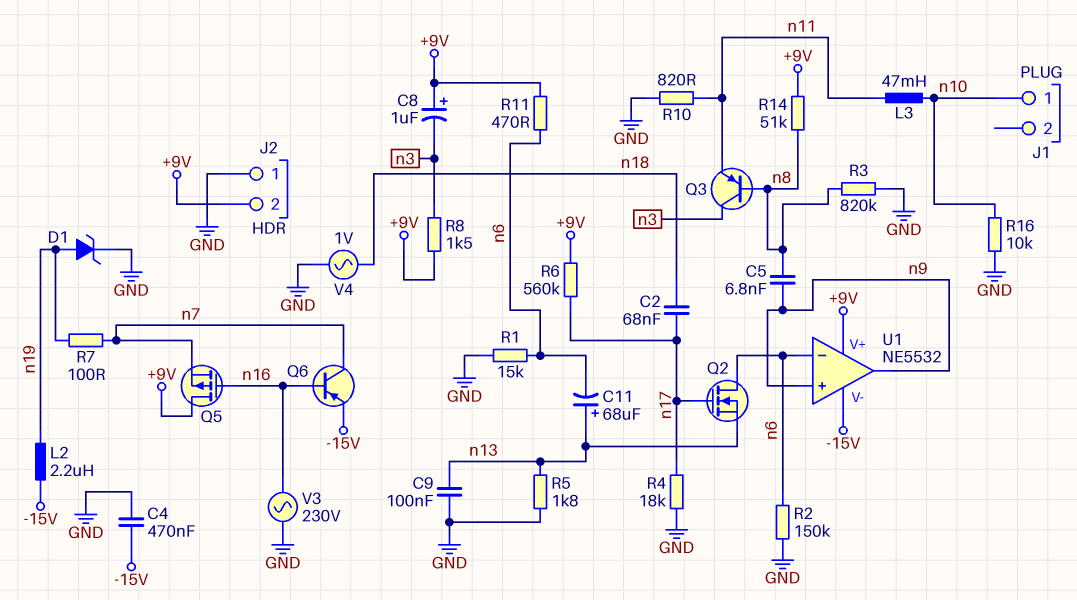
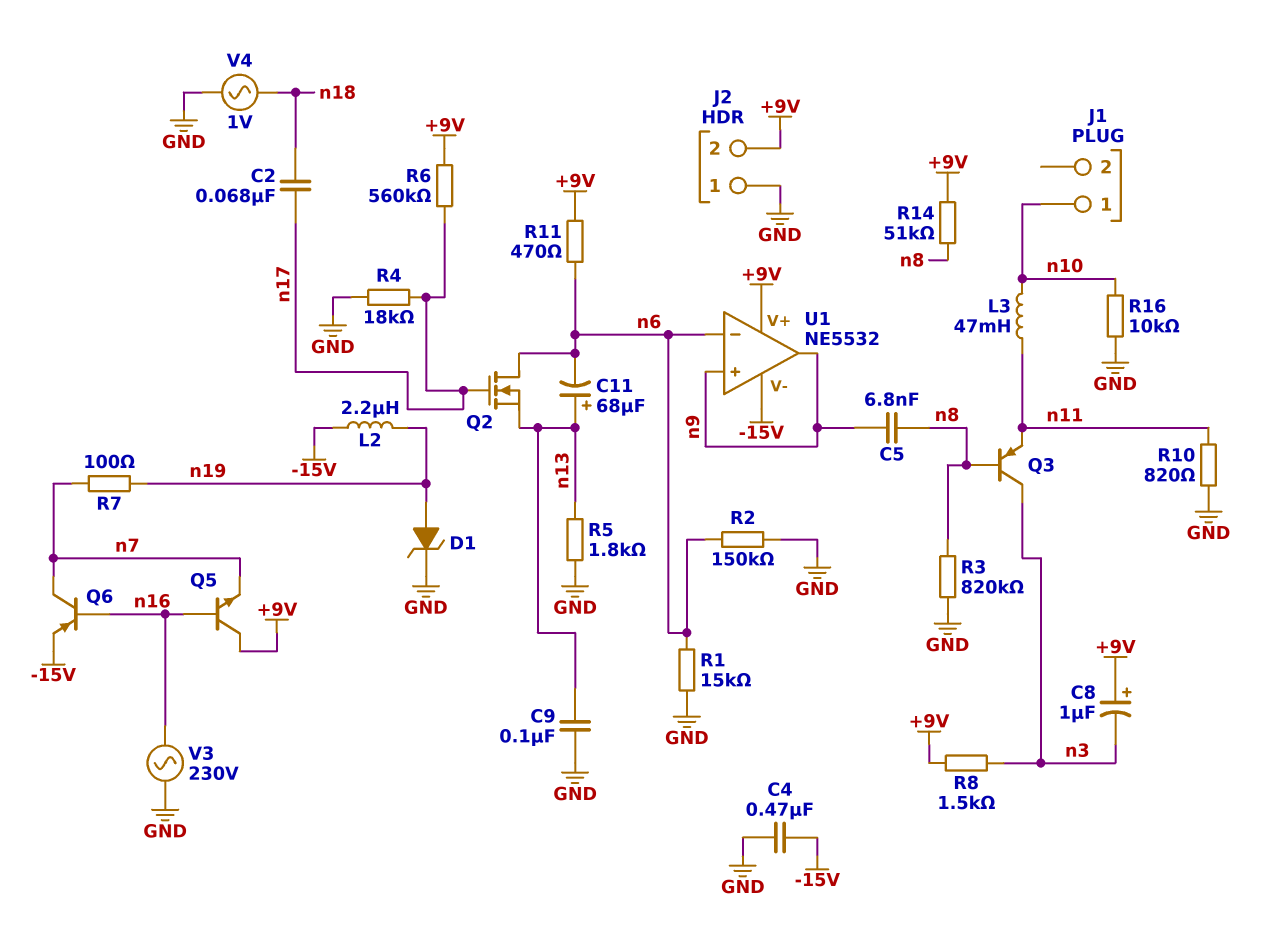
Q5: PMOS (G n16, D +9V, S n7) -> NPN (B n16, C +9V, E n7)

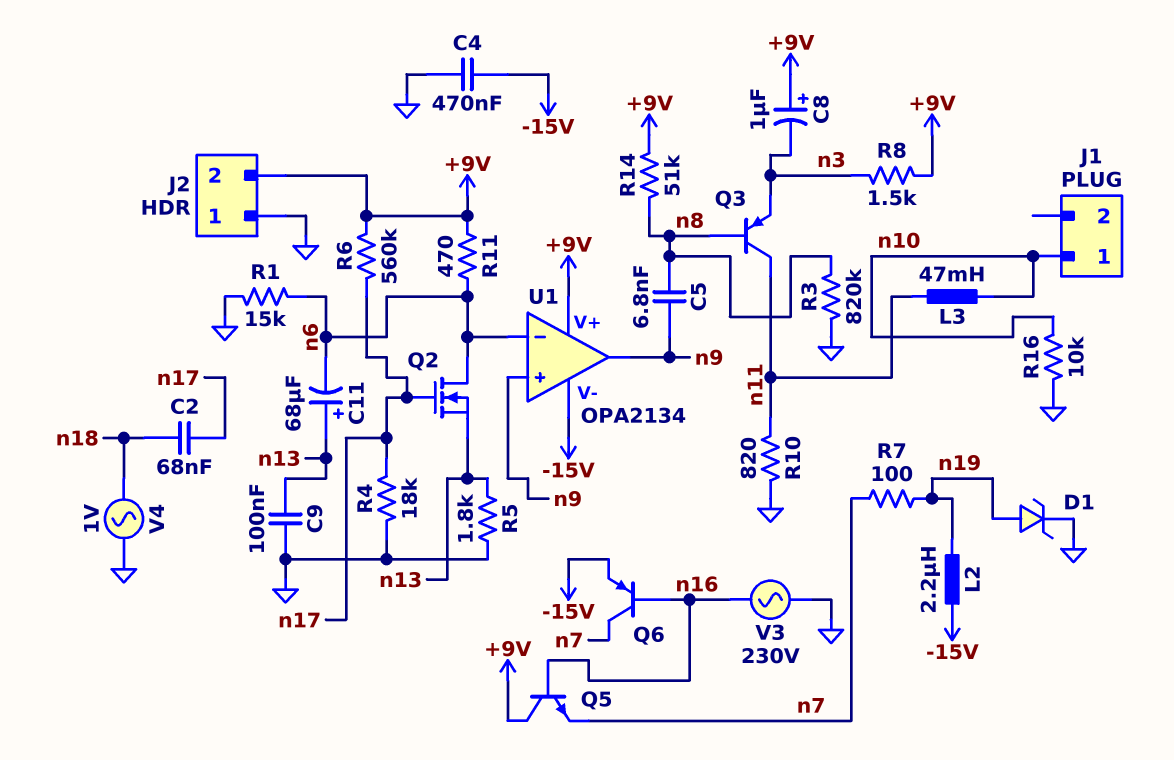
Q3: PNP (B n8, C n3, E n11) -> PNP (B n8, C n11, E n3)
R2: 150k (GND, n6) -> none
U1: NE5532 -> OPA2134

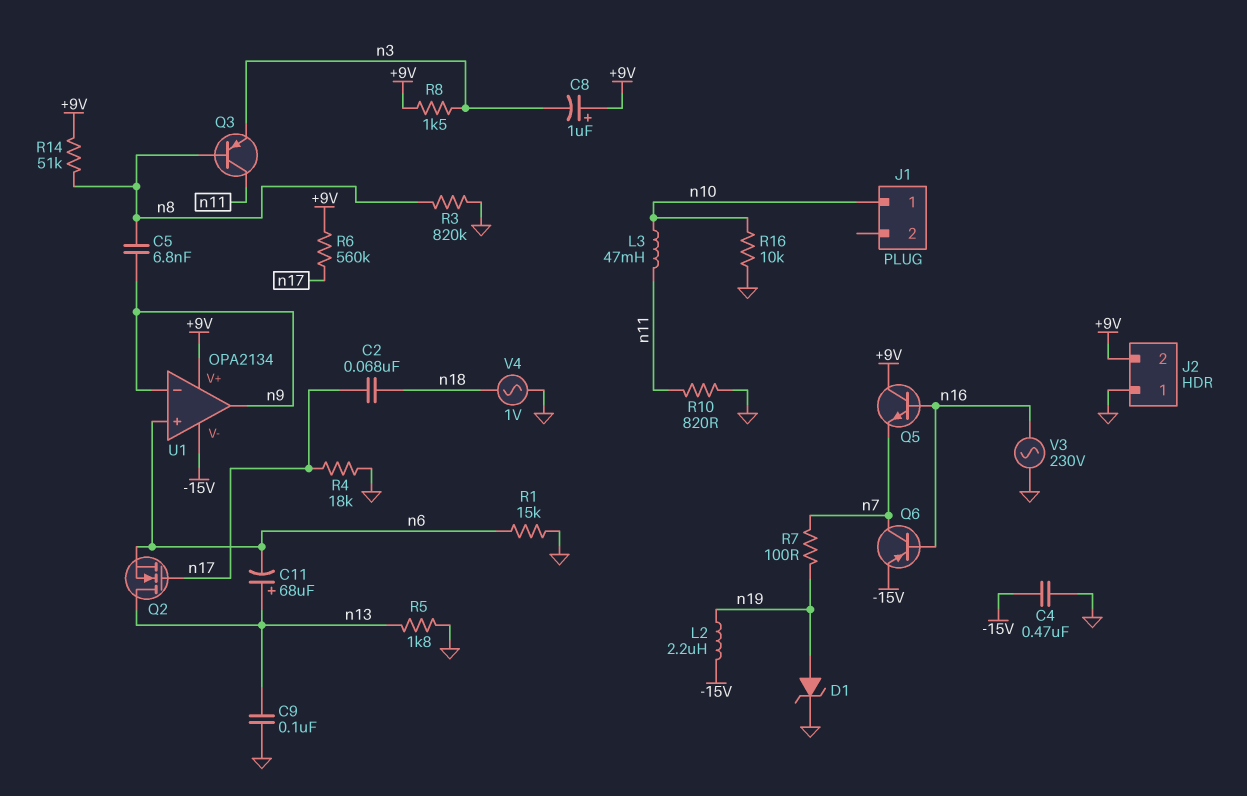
Q2: NMOS (G n17, D n6, S n13) -> NMOS (G n17, D n13, S n6)
R11: 470 (+9V, n6) -> none
U1 pin in+: n9 -> n6
U1 pin in-: n6 -> n9

